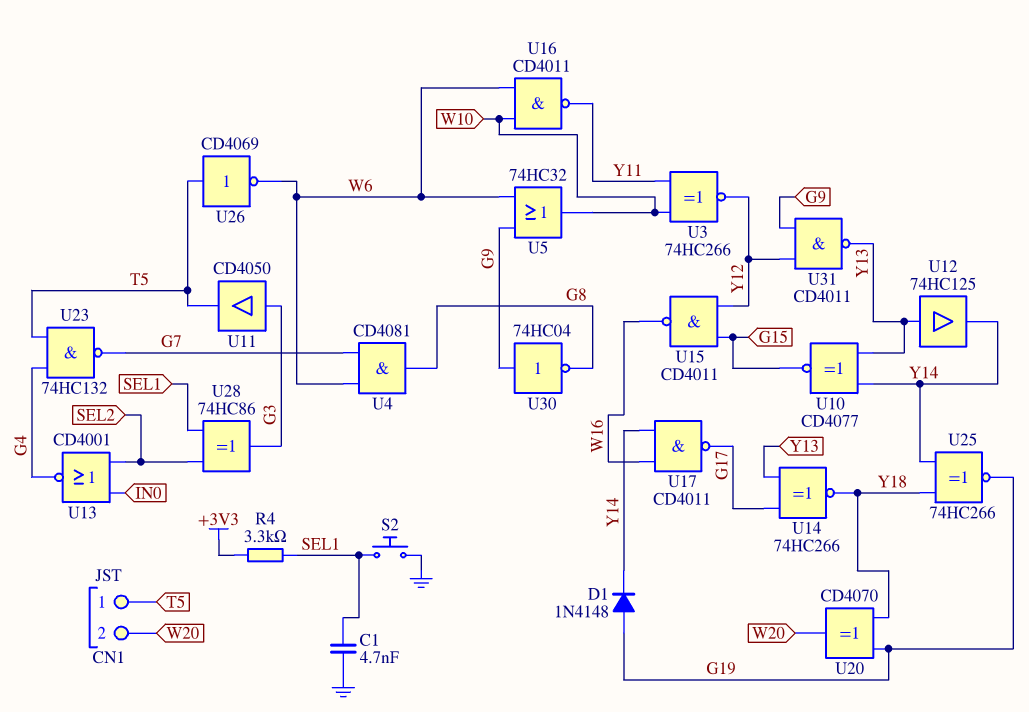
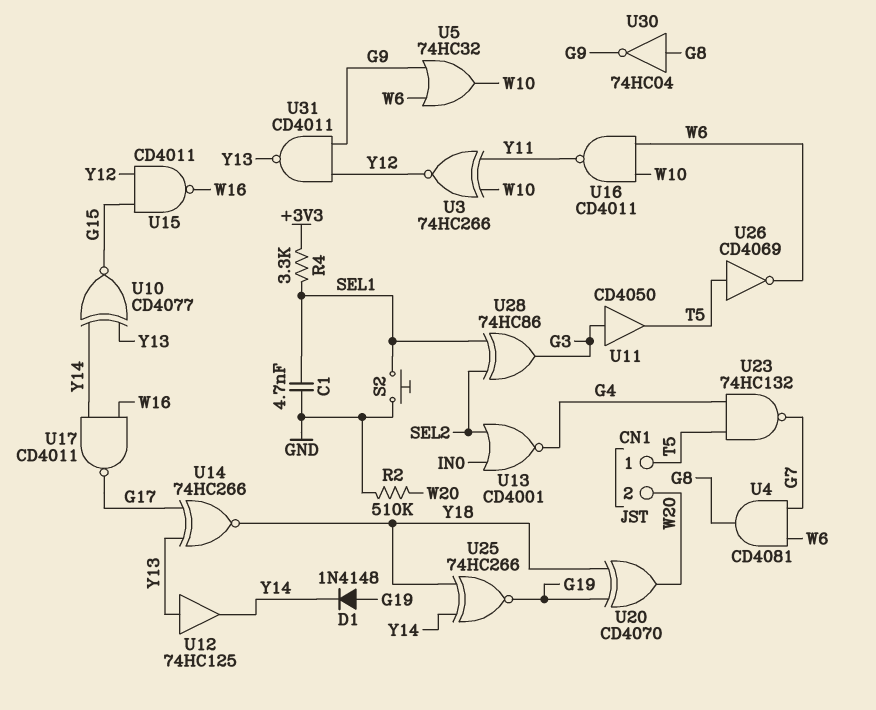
R2: none -> 510k (GND, W20)
U30: NOT 74HC04 (in G9, out G8) -> NOT 74HC04 (in G8, out G9)

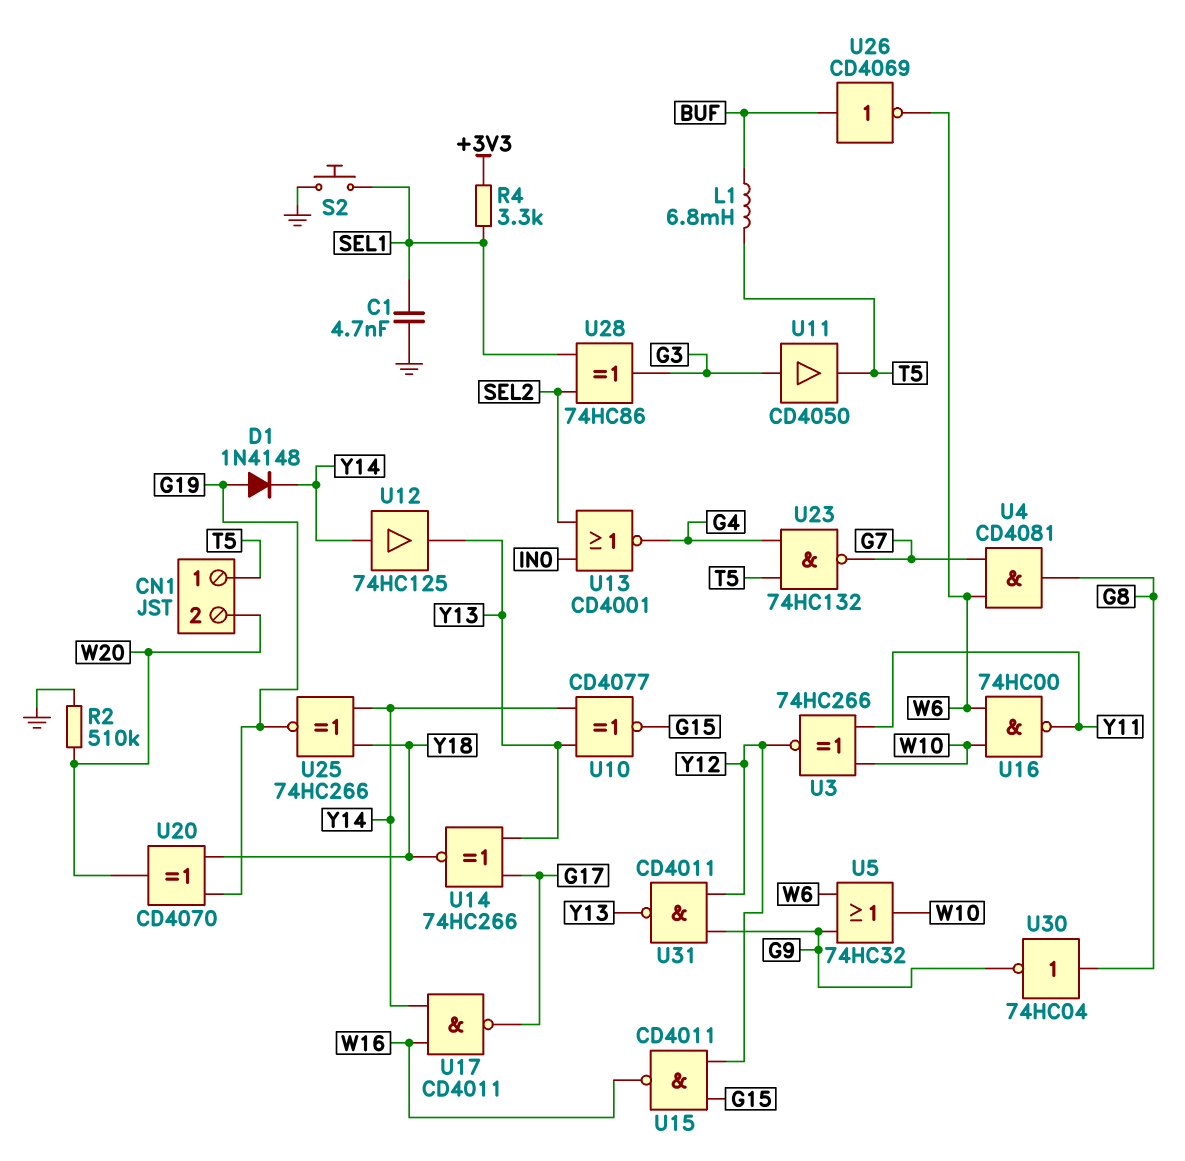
L1: none -> 6.8mH (BUF, T5)
U12: buffer 74HC125 (in Y13, out Y14) -> buffer 74HC125 (in Y14, out Y13)
U16: NAND CD4011 (in W6, in W10, out Y11) -> NAND 74HC00 (in W6, in W10, out Y11)
U26: NOT CD4069 (in T5, out W6) -> NOT CD4069 (in BUF, out W6)

